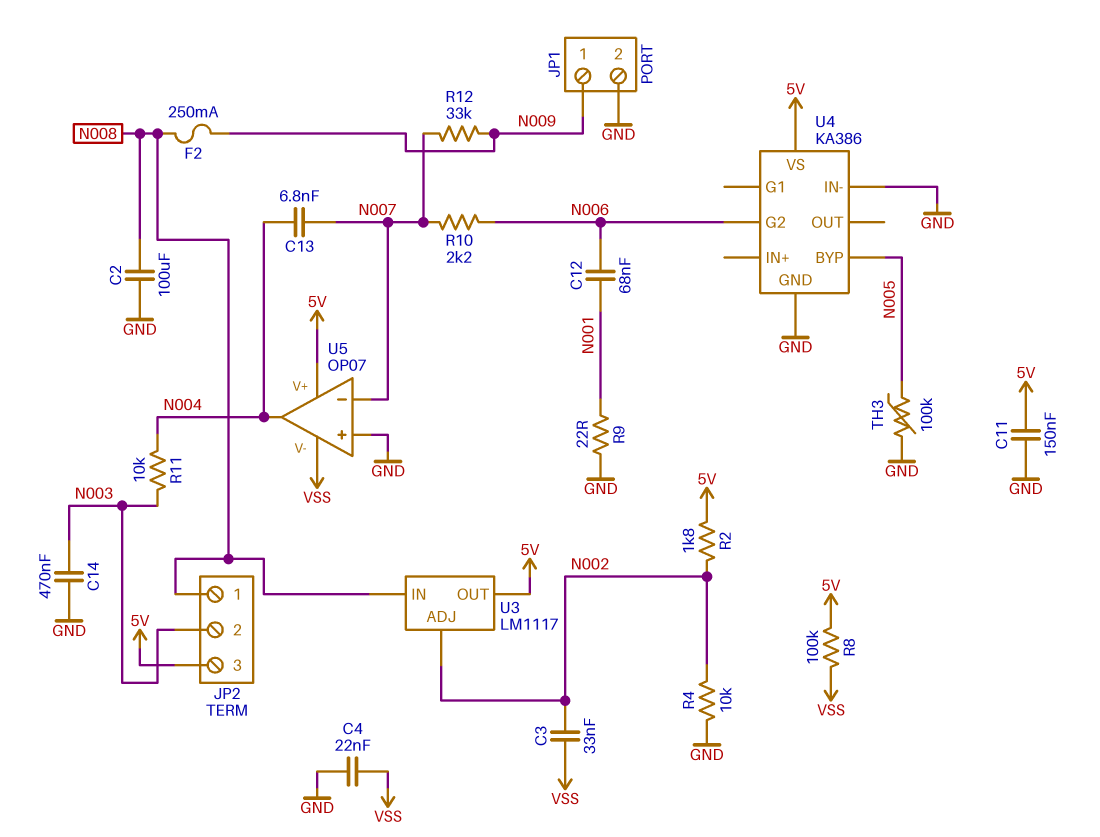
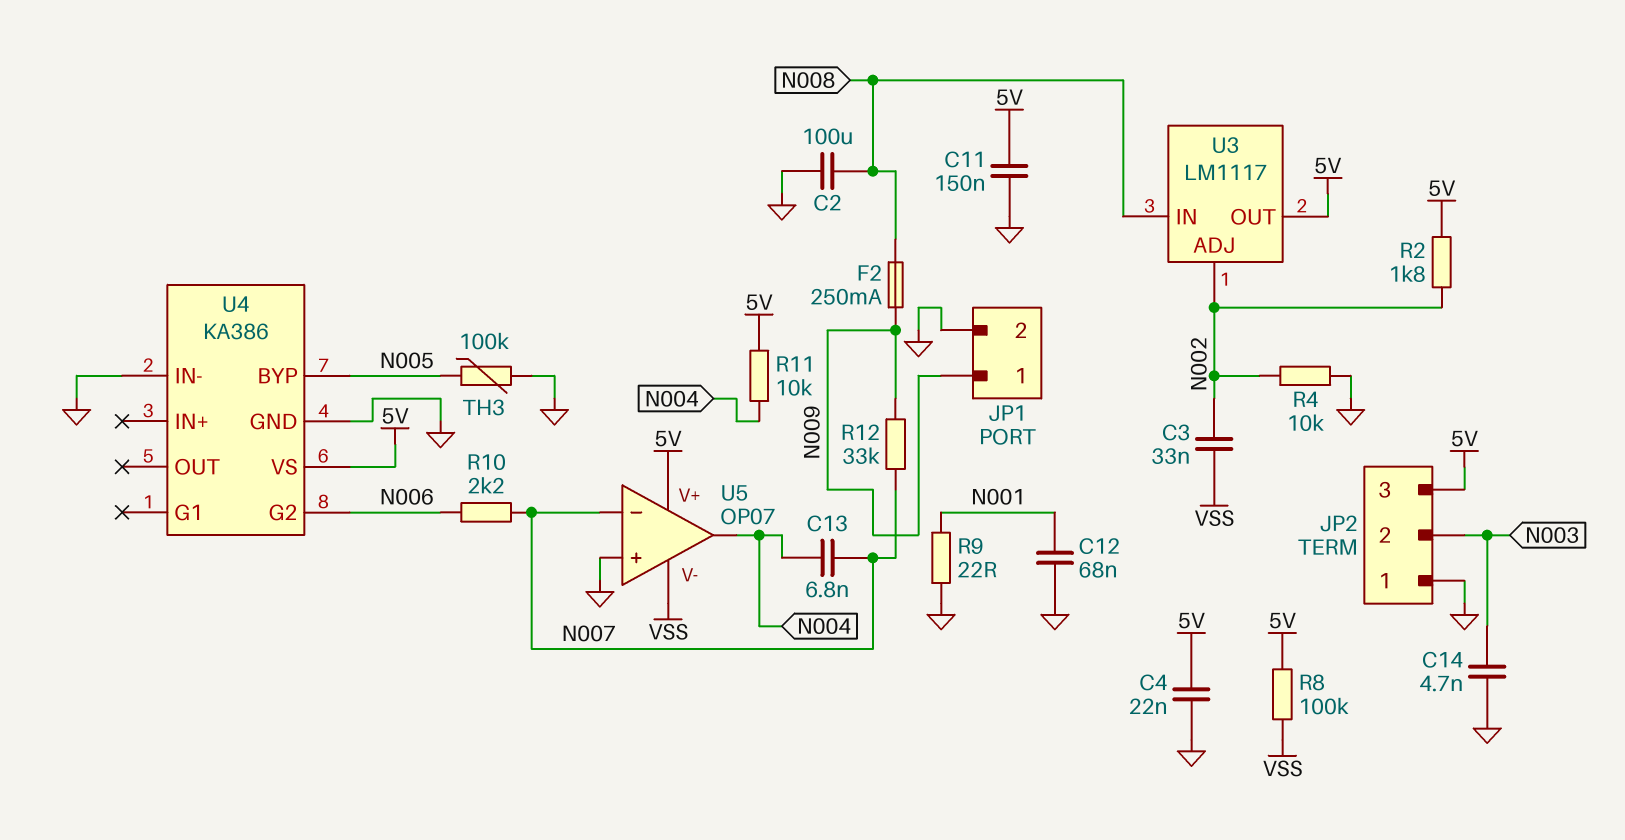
C4: 22nF (GND, VSS) -> 22nF (5V, GND)
C12: 68nF (N001, N006) -> 68nF (GND, N001)
C14: 470nF (GND, N003) -> 4.7nF (GND, N003)
JP2 pin 1: N008 -> GND
R11: 10k (N003, N004) -> 10k (5V, N004)

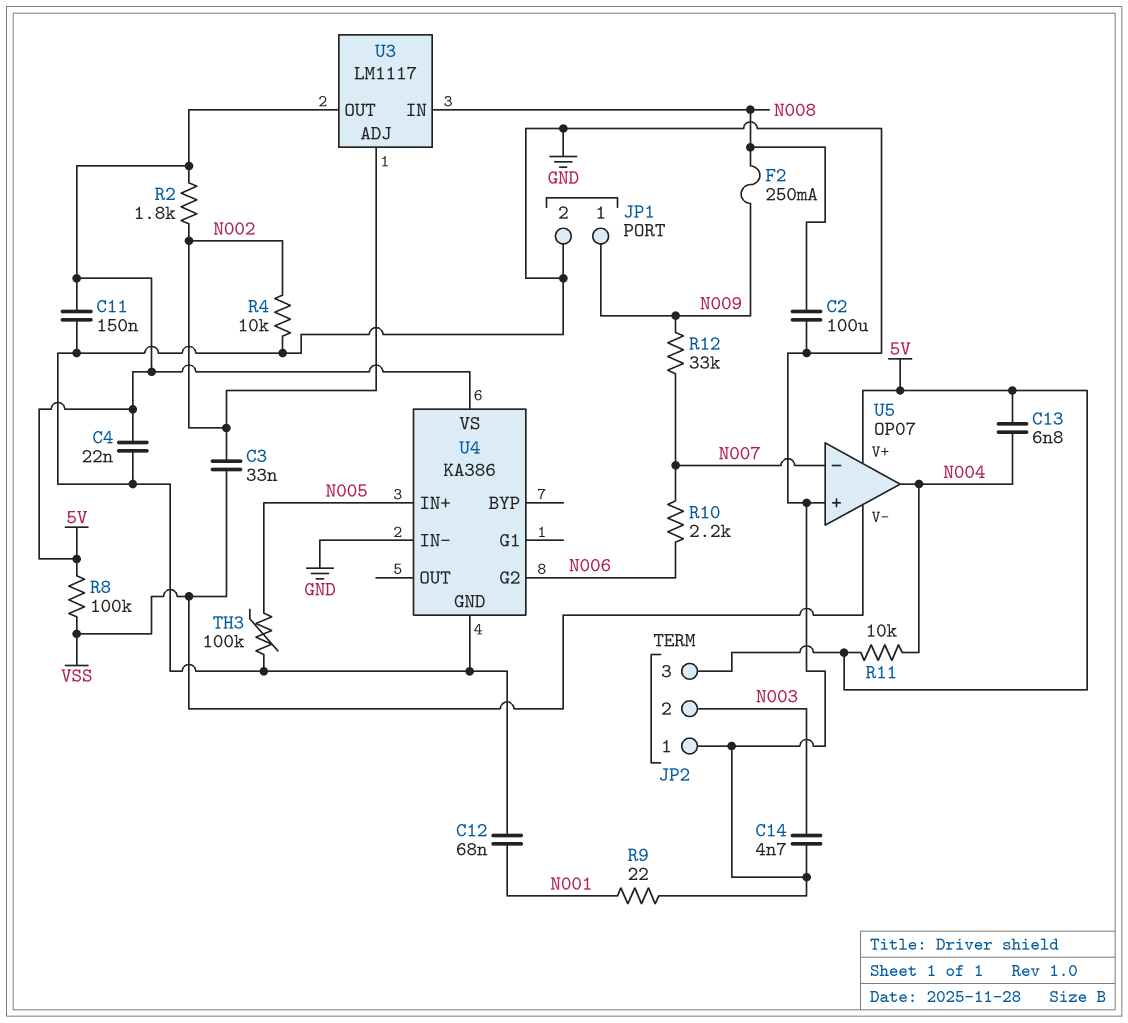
C13: 6.8nF (N004, N007) -> 6.8nF (5V, N004)
U4 pin BYP: N005 -> none
U4 pin IN+: none -> N005

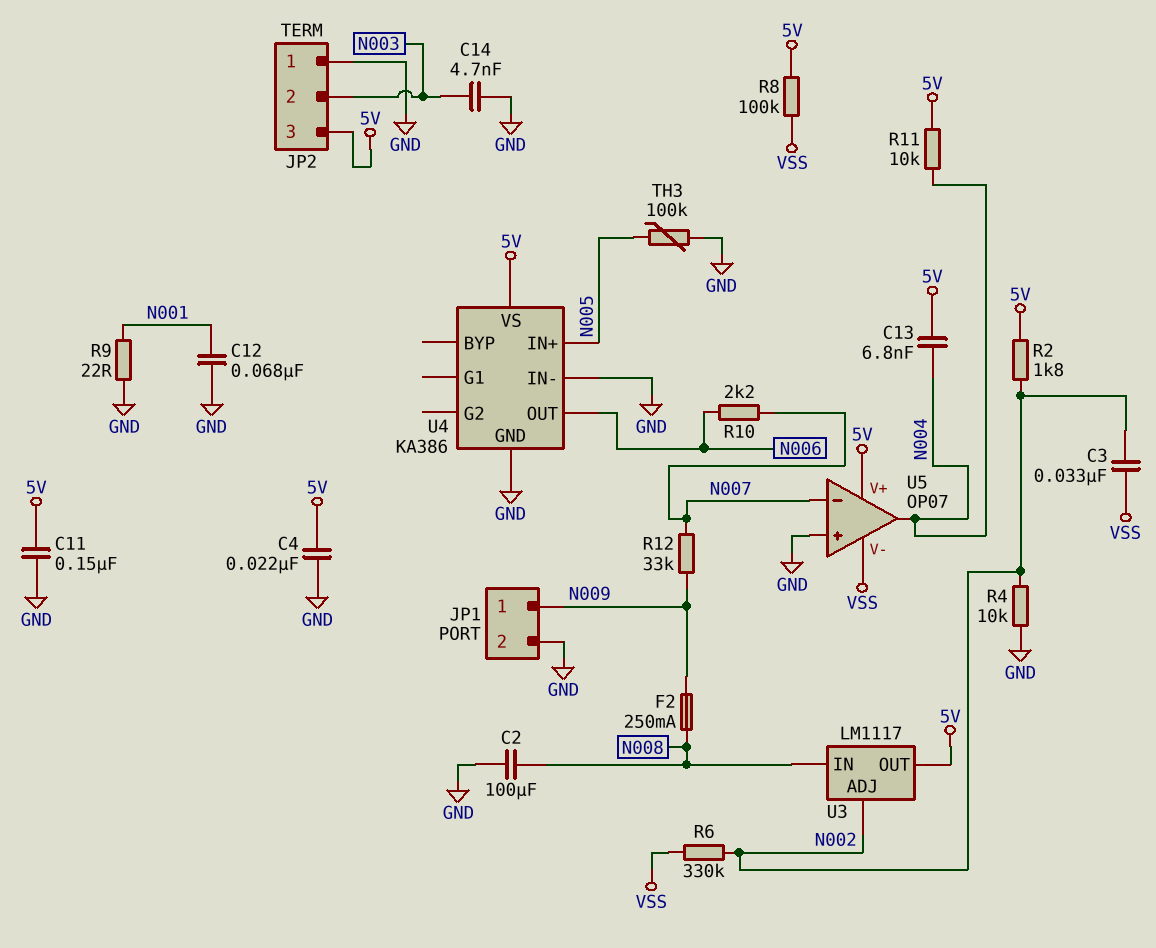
R6: none -> 330k (N002, VSS)
U4 pin G2: N006 -> none
U4 pin OUT: none -> N006

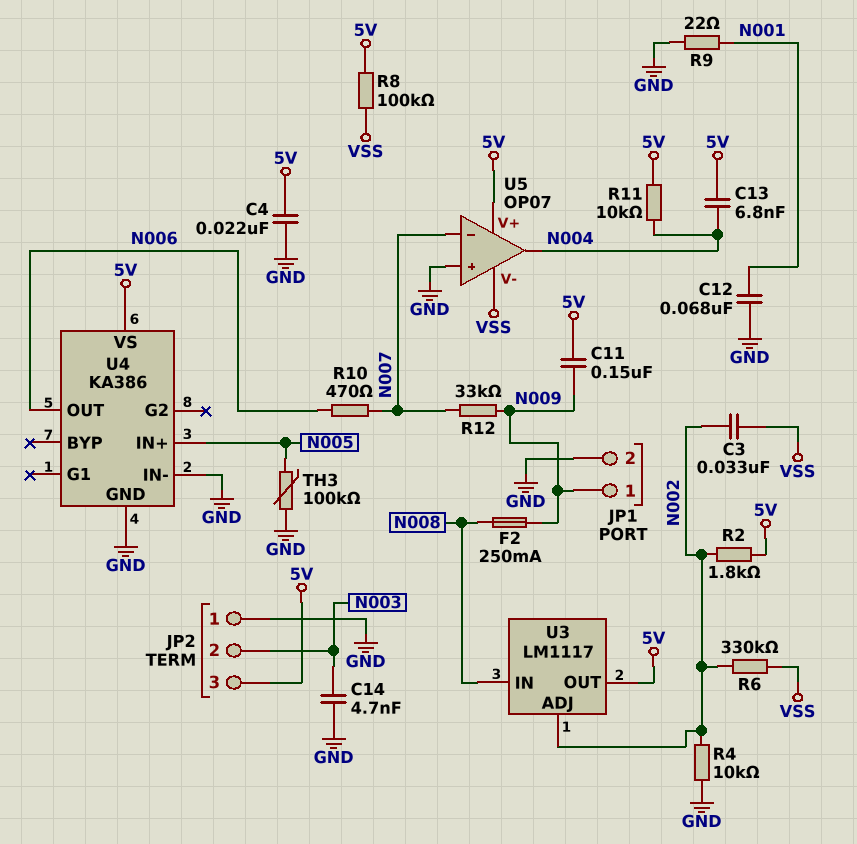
C2: 100uF (GND, N008) -> none
C11: 150nF (5V, GND) -> 150nF (5V, N009)
R10: 2.2k (N006, N007) -> 470 (N006, N007)

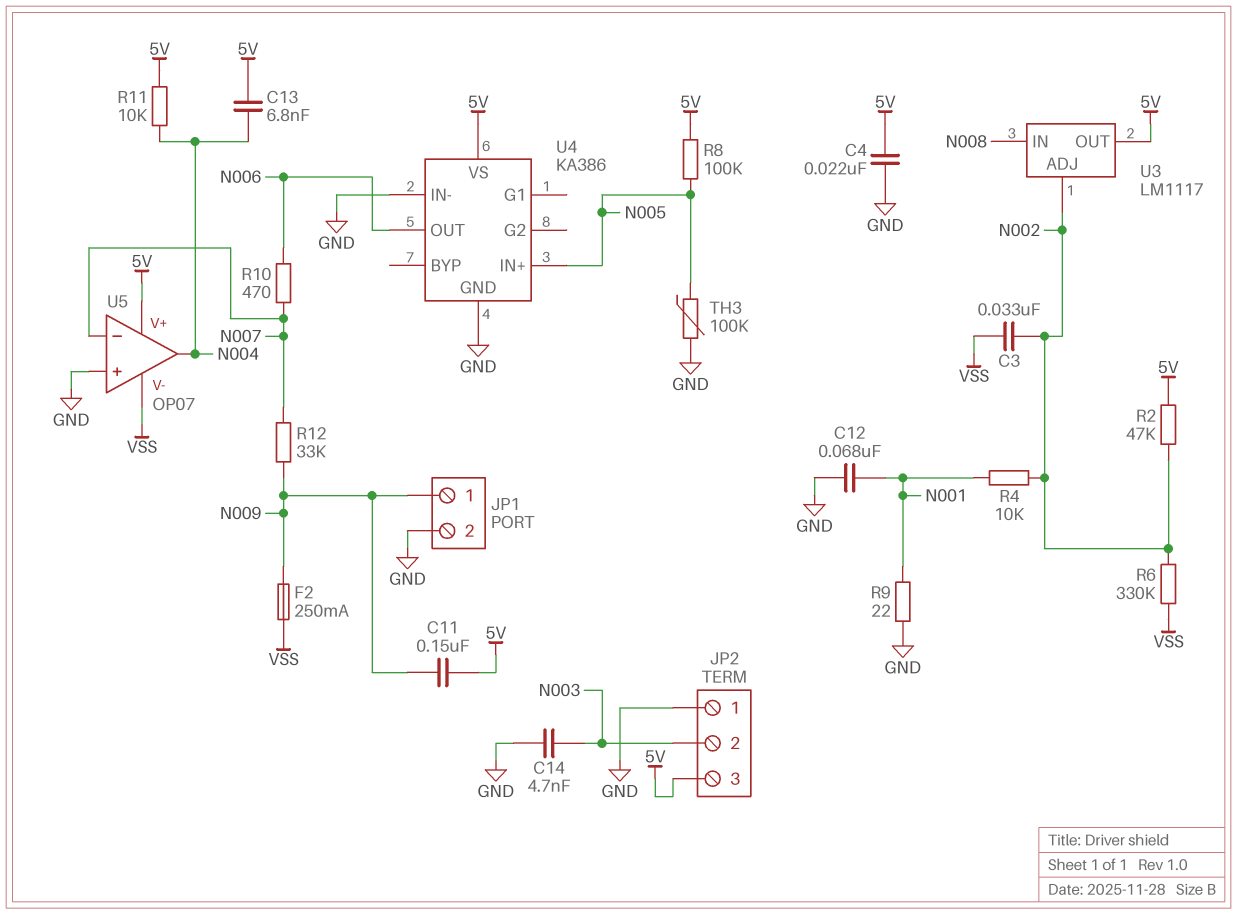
F2: 250mA (N008, N009) -> 250mA (N009, VSS)
R2: 1.8k (5V, N002) -> 47k (5V, N002)
R4: 10k (GND, N002) -> 10k (N001, N002)
R8: 100k (5V, VSS) -> 100k (5V, N005)

